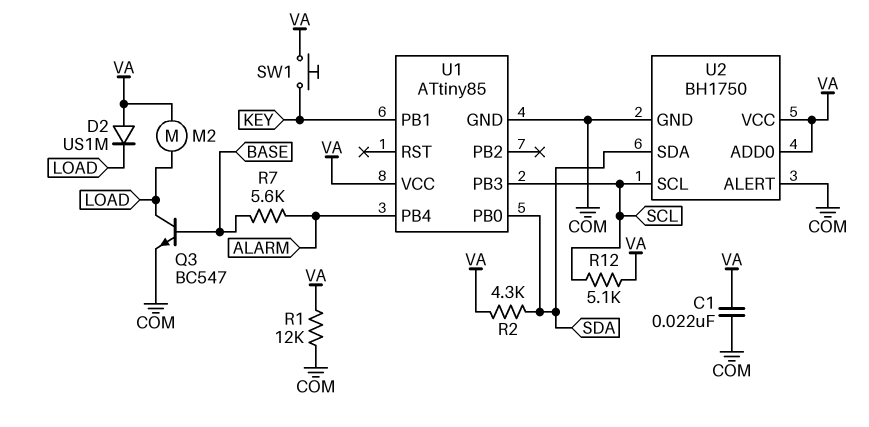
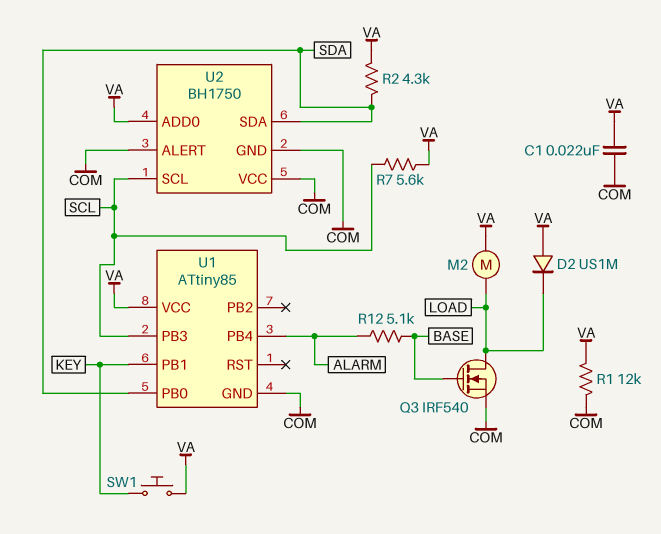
Q3: NPN BC547 (B BASE, C LOAD, E COM) -> NMOS IRF540 (G BASE, D LOAD, S COM)
R7: 5.6k (ALARM, BASE) -> 5.6k (SCL, VA)
R12: 5.1k (SCL, VA) -> 5.1k (ALARM, BASE)
U2 pin VCC: VA -> COM

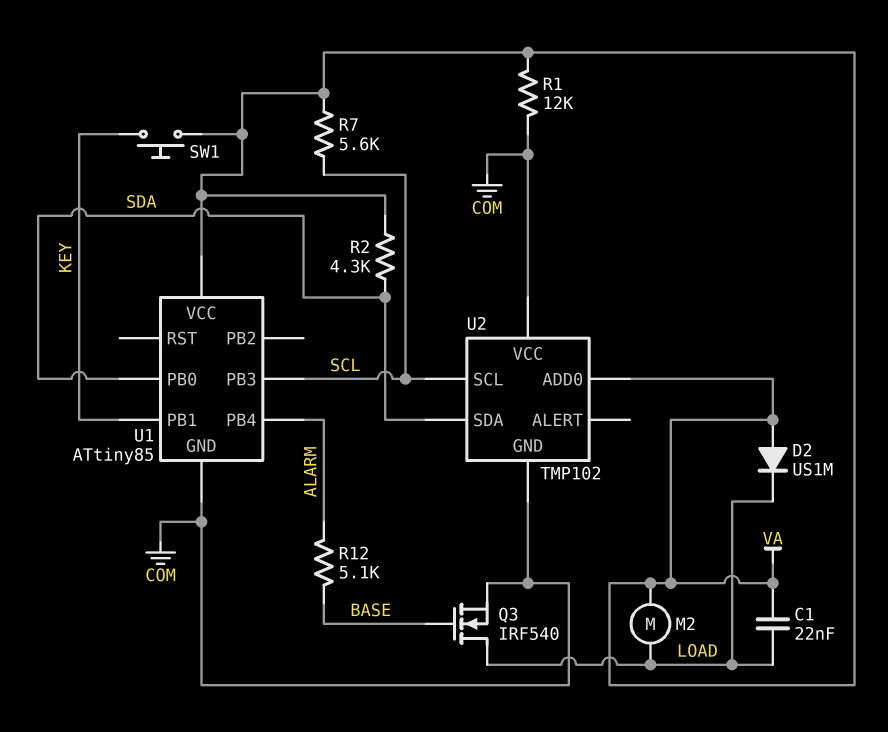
C1: 22nF (COM, VA) -> 22nF (LOAD, VA)
U2: BH1750 -> TMP102
U2 pin ALERT: COM -> none

